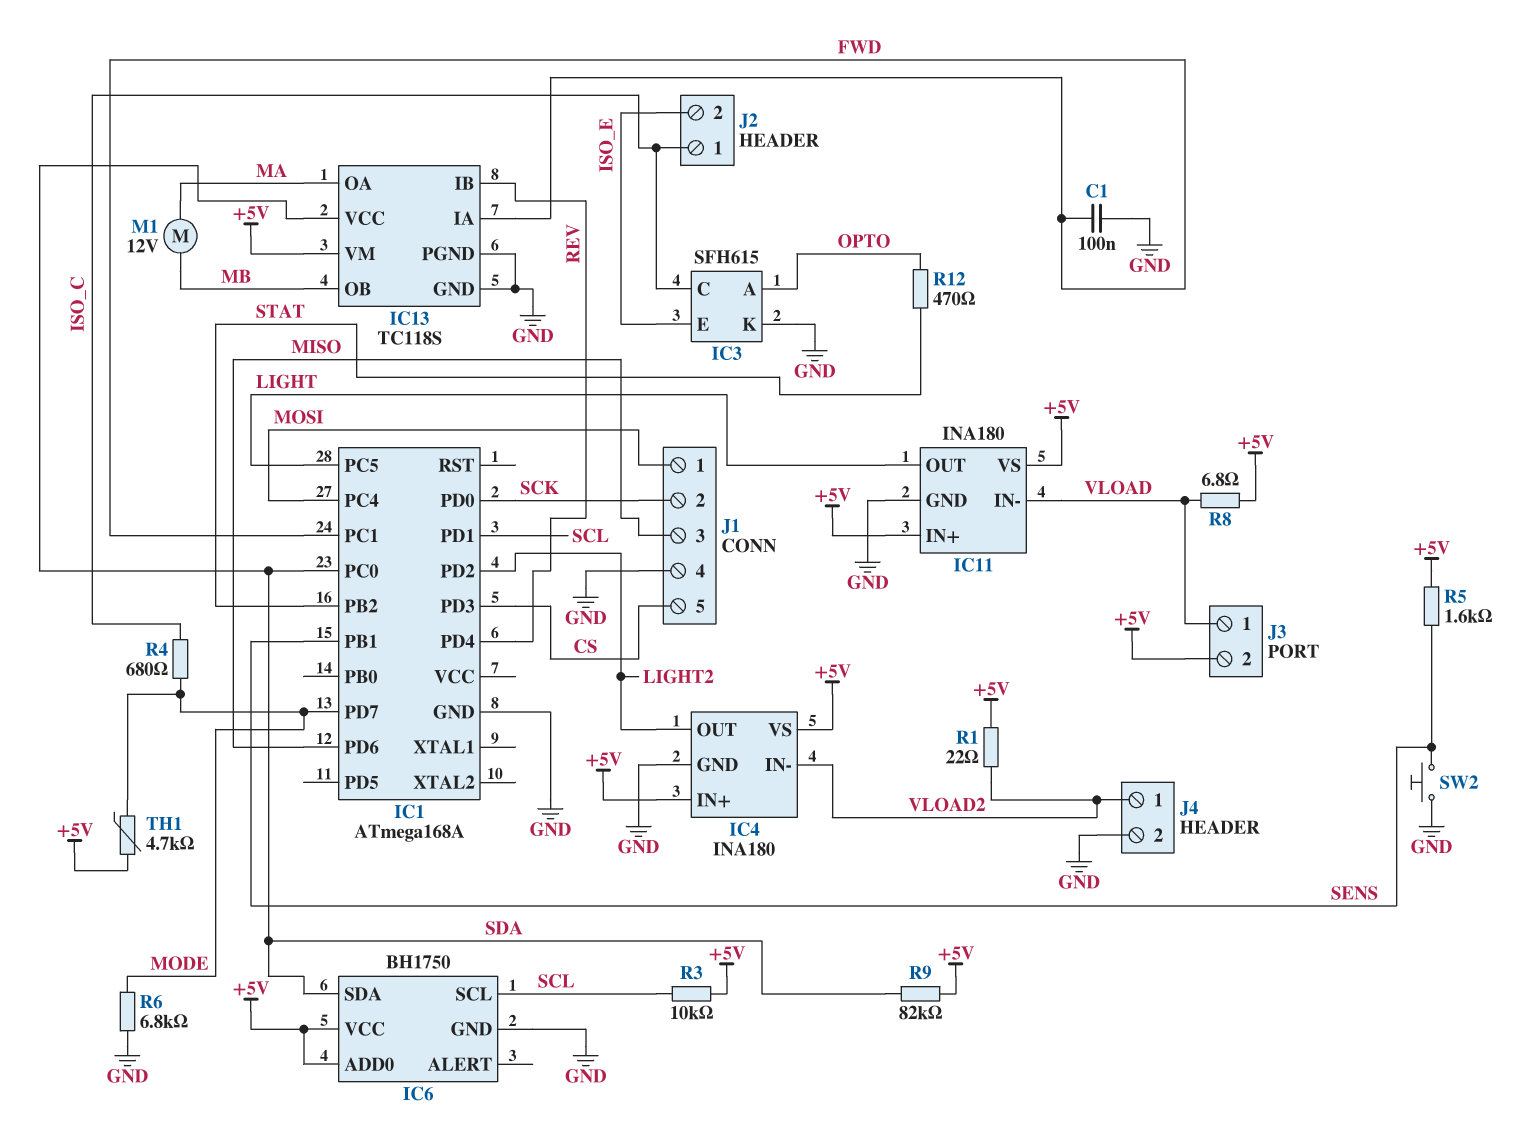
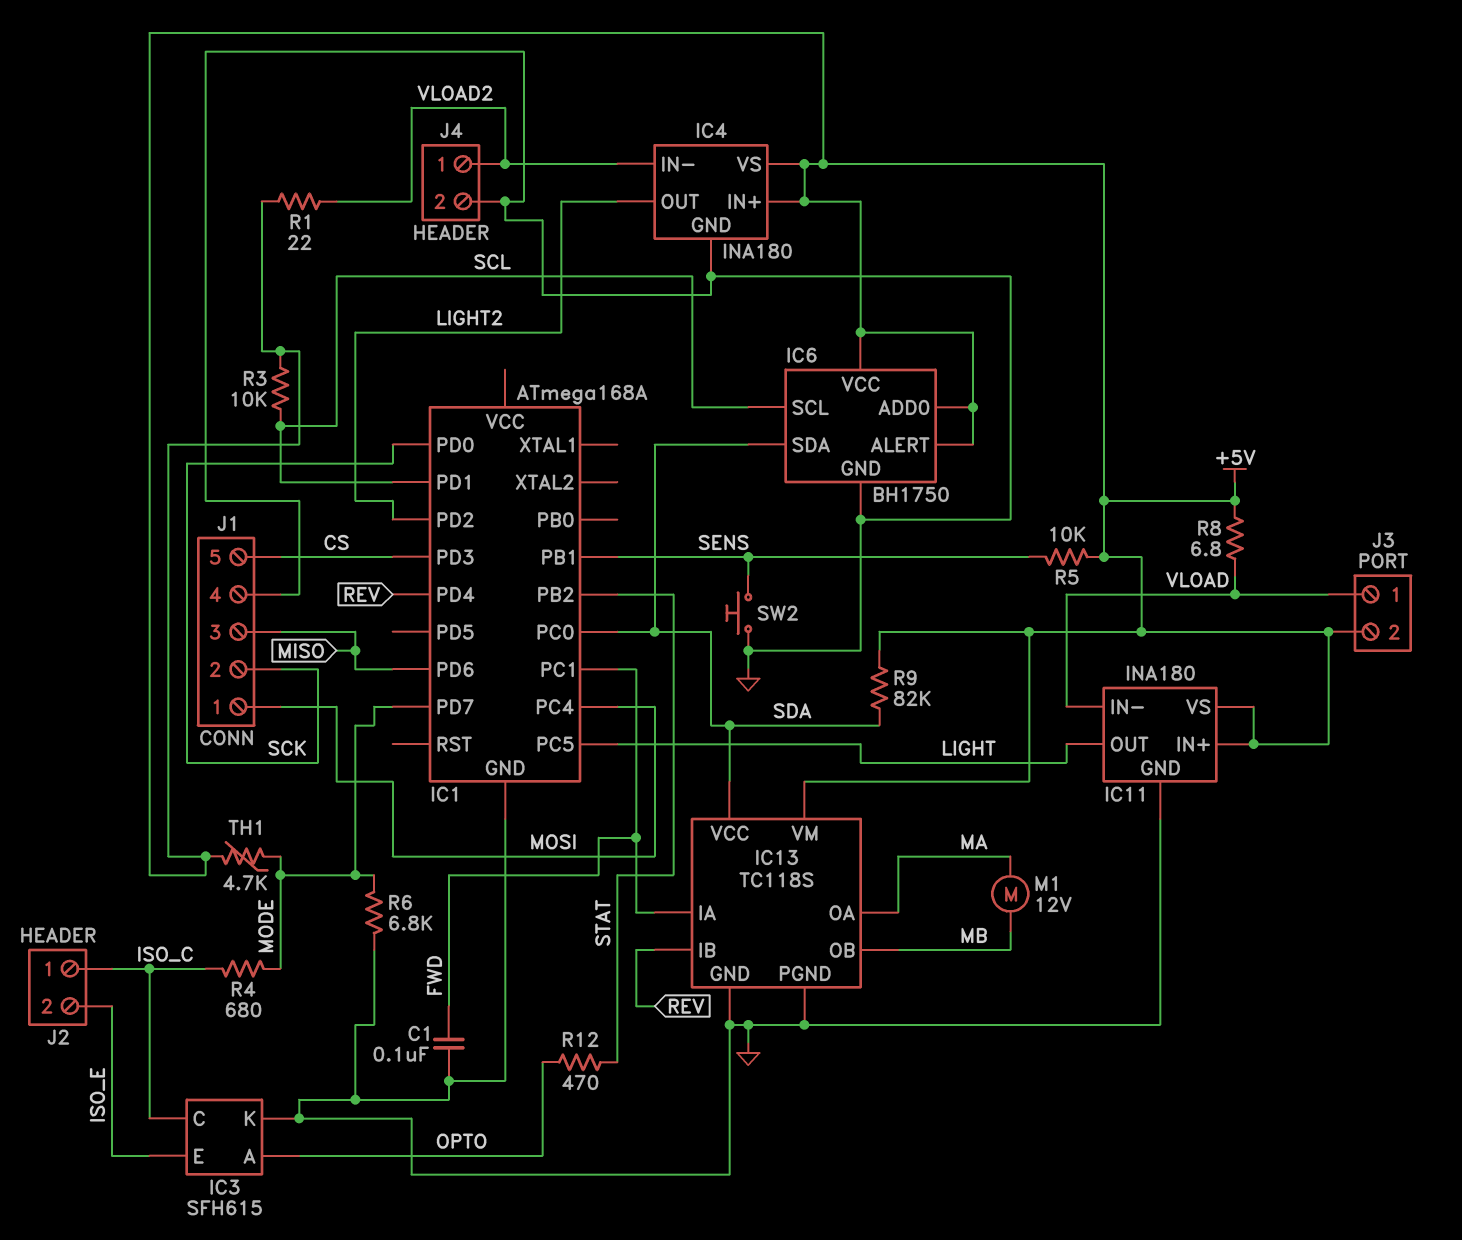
IC6 pin ALERT: none -> +5V
R5: 1.6k (+5V, SENS) -> 10k (+5V, SENS)

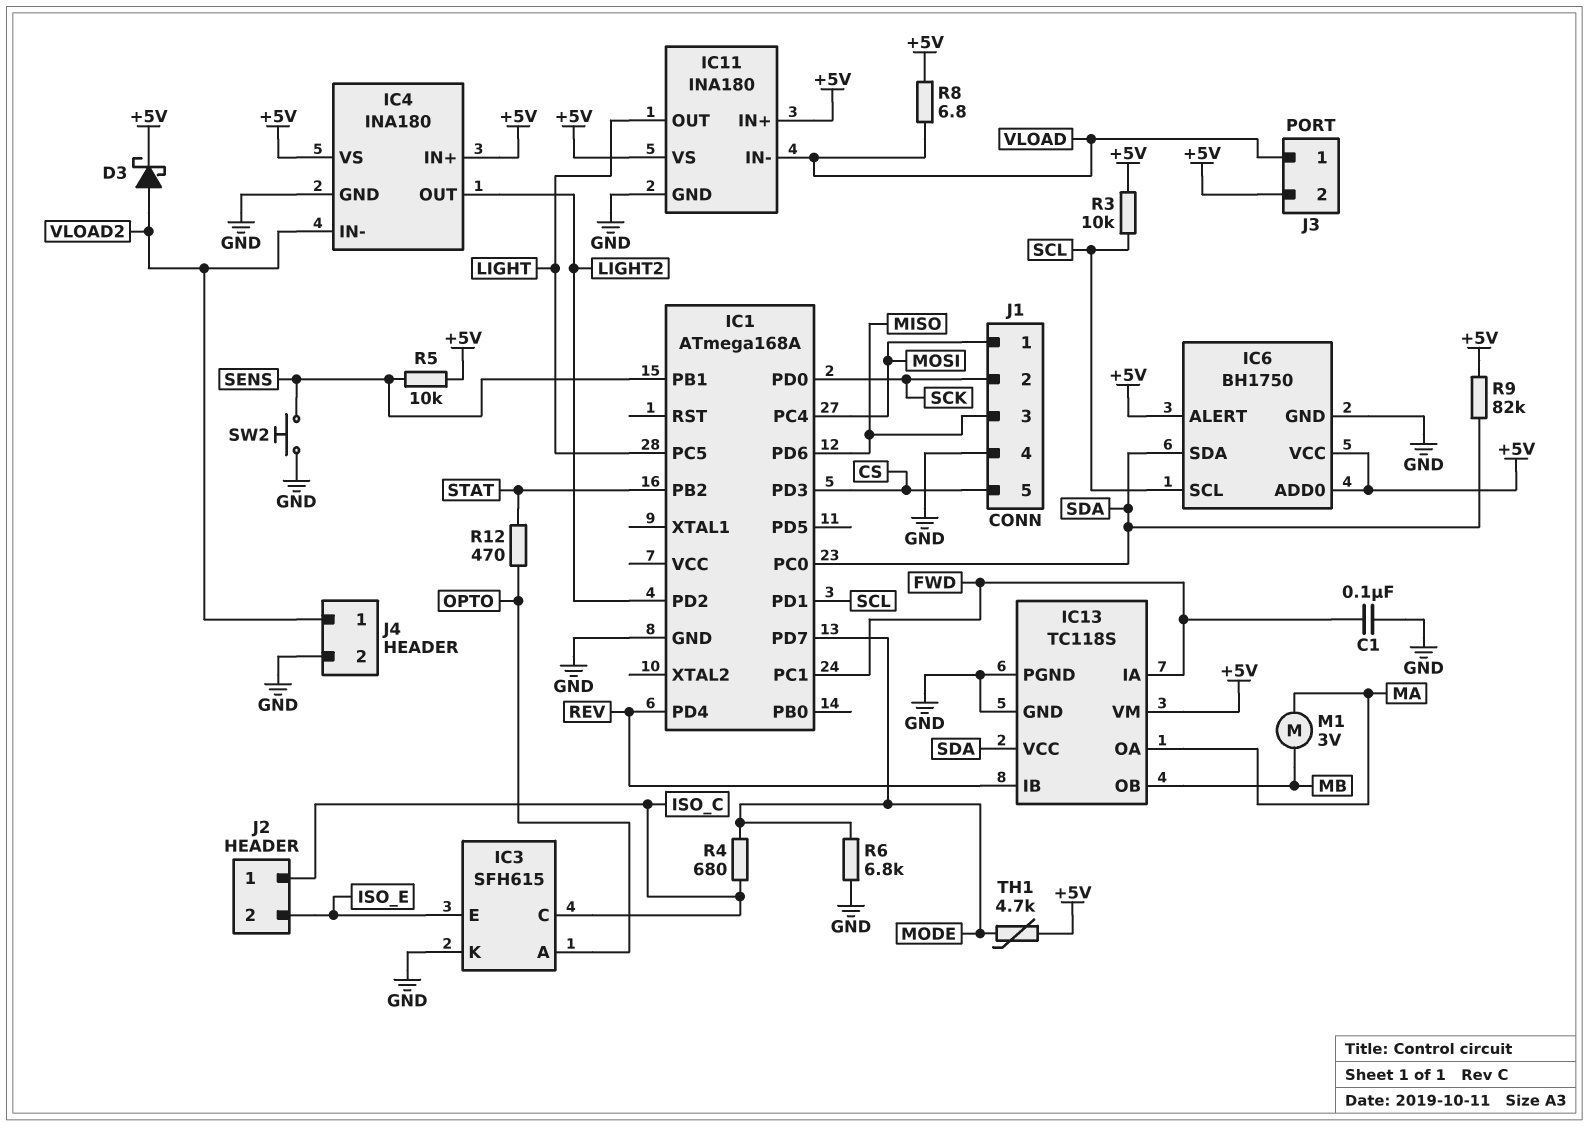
D3: none -> schottky (A VLOAD2, K +5V)
M1: motor 12V (MA, MB) -> motor 3V (MA, MB)
R1: 22 (+5V, VLOAD2) -> none

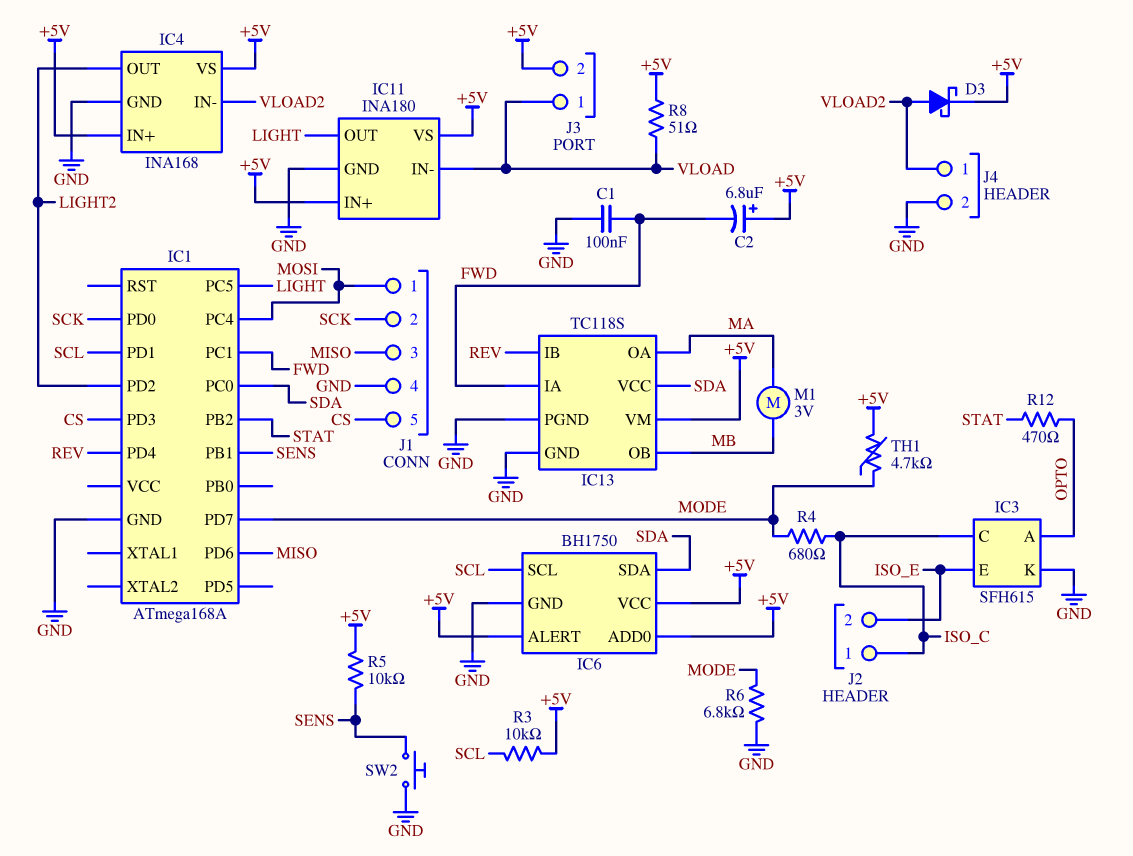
C2: none -> 6.8uF (plus +5V, minus FWD)
IC4: INA180 -> INA168
R8: 6.8 (+5V, VLOAD) -> 51 (+5V, VLOAD)
R9: 82k (+5V, SDA) -> none

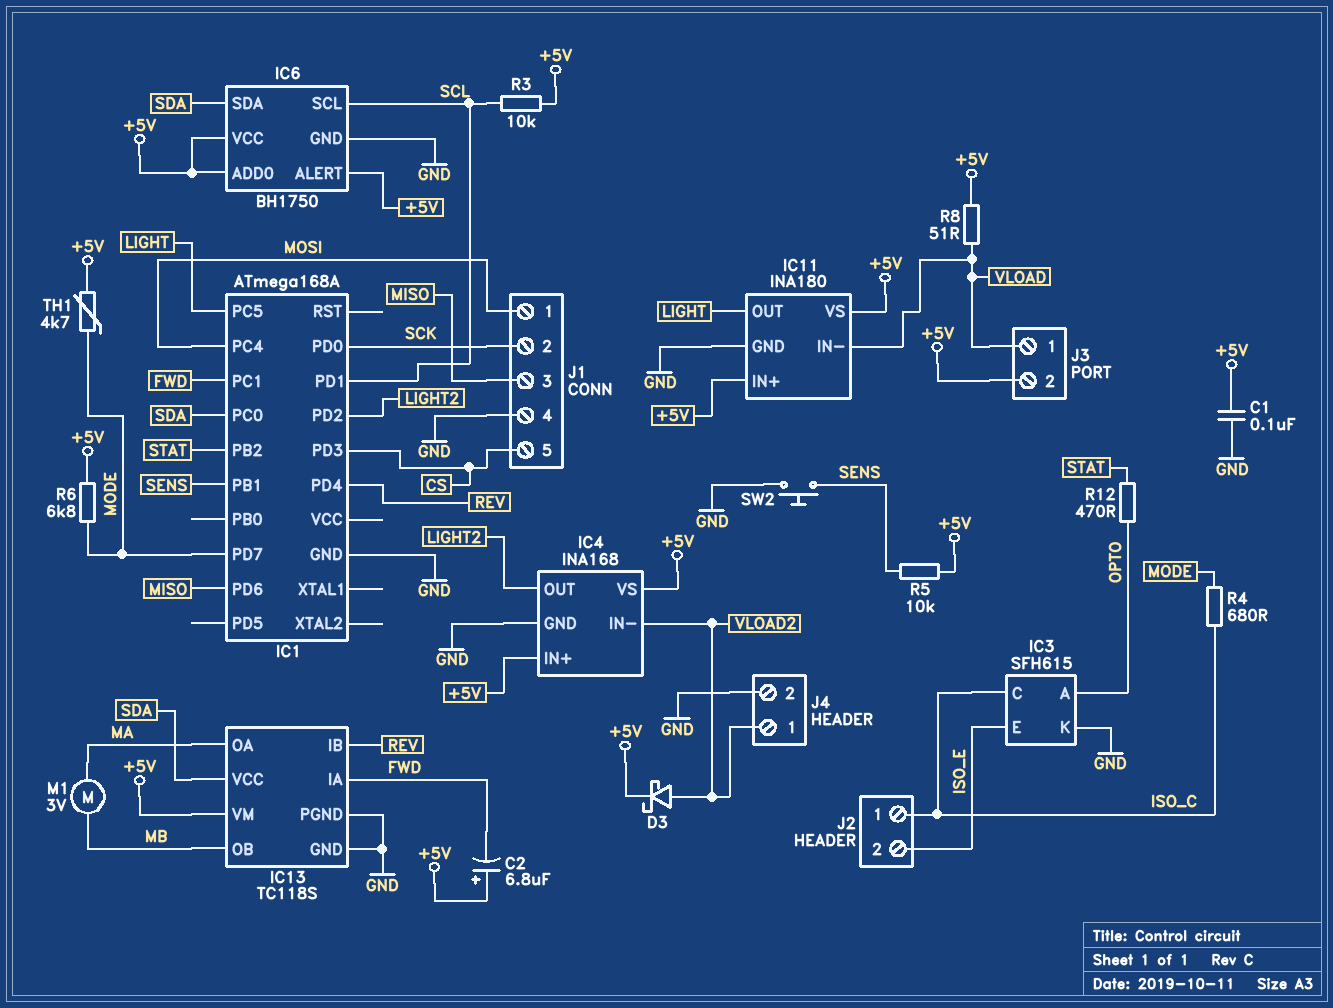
C1: 100nF (FWD, GND) -> 100nF (+5V, GND)
R6: 6.8k (GND, MODE) -> 6.8k (+5V, MODE)

